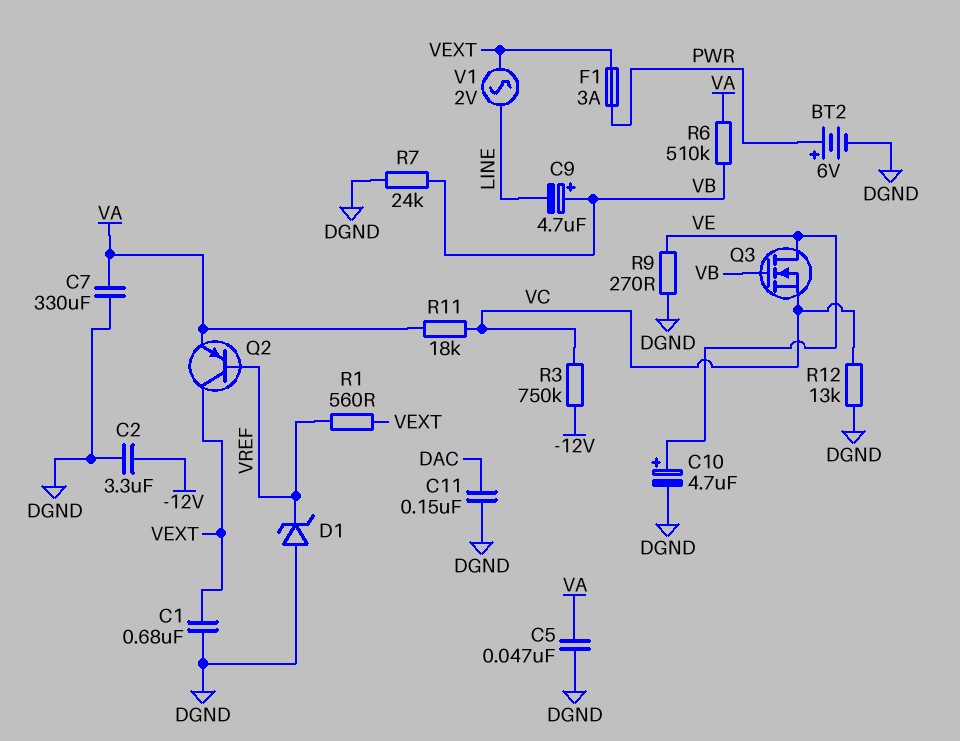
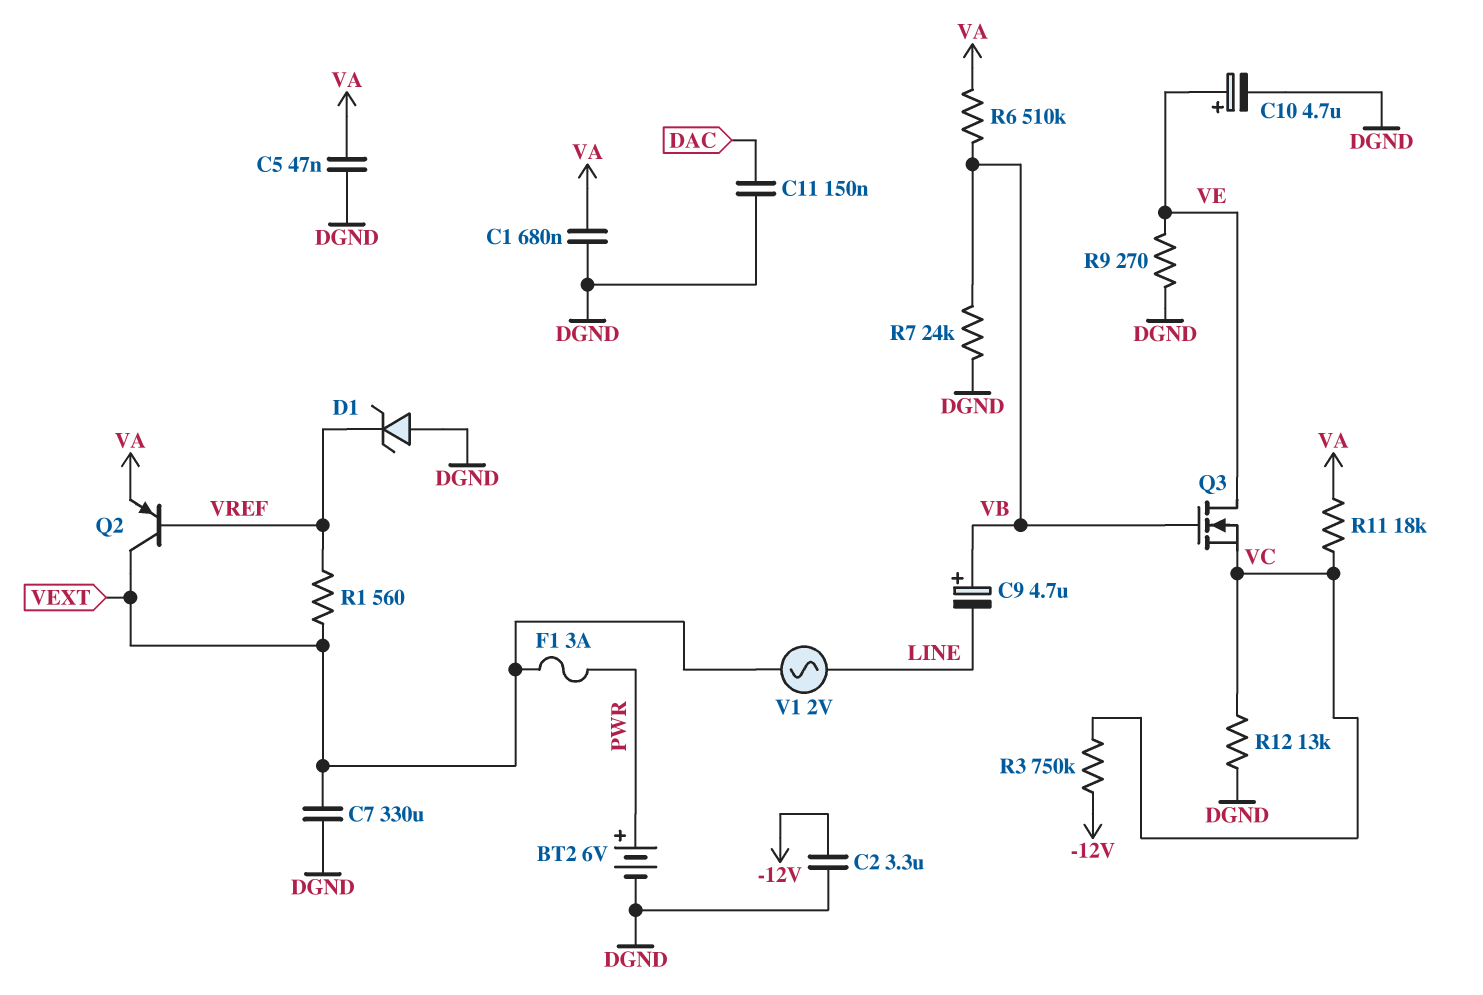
C1: 680nF (DGND, VEXT) -> 680nF (DGND, VA)
C7: 330uF (DGND, VA) -> 330uF (DGND, VEXT)

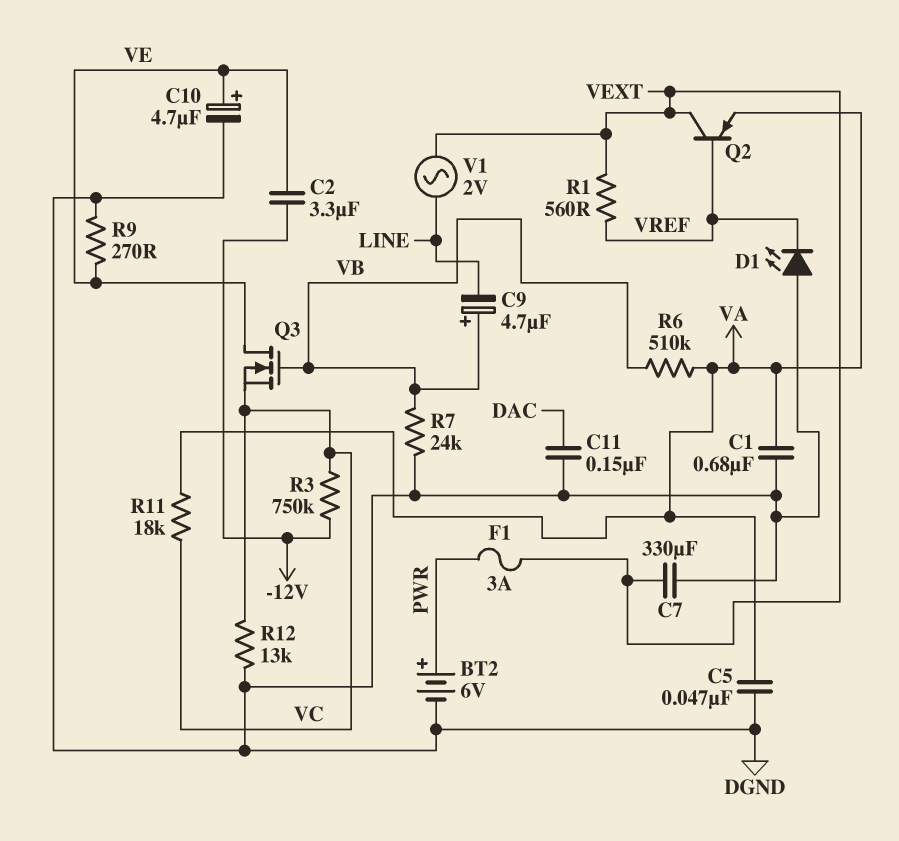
C2: 3.3uF (-12V, DGND) -> 3.3uF (-12V, VE)
D1: zener (A DGND, K VREF) -> LED (A DGND, K VREF)

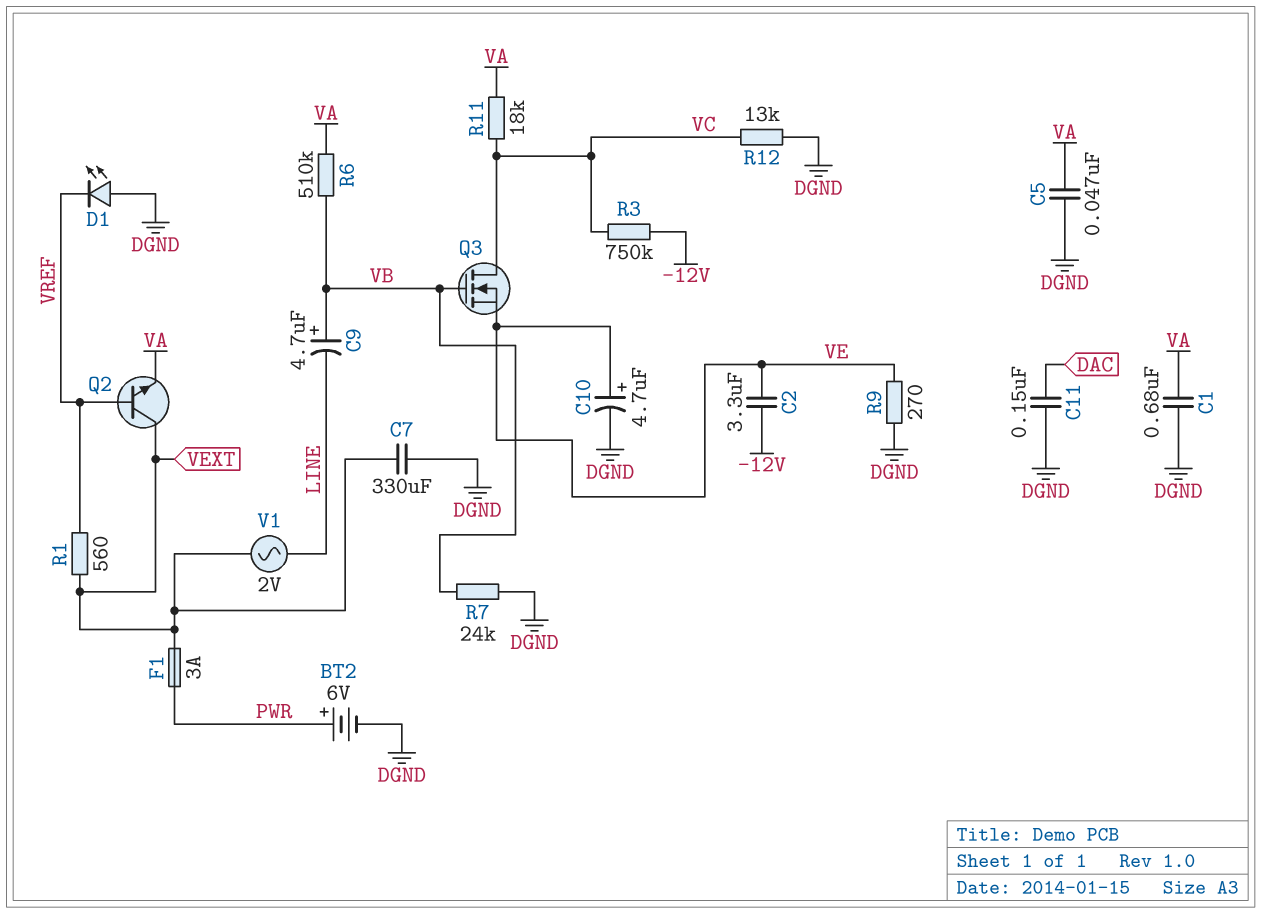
Q2: PNP (B VREF, C VEXT, E VA) -> NPN (B VREF, C VEXT, E VA)
Q3: NMOS (G VB, D VE, S VC) -> NMOS (G VB, D VC, S VE)

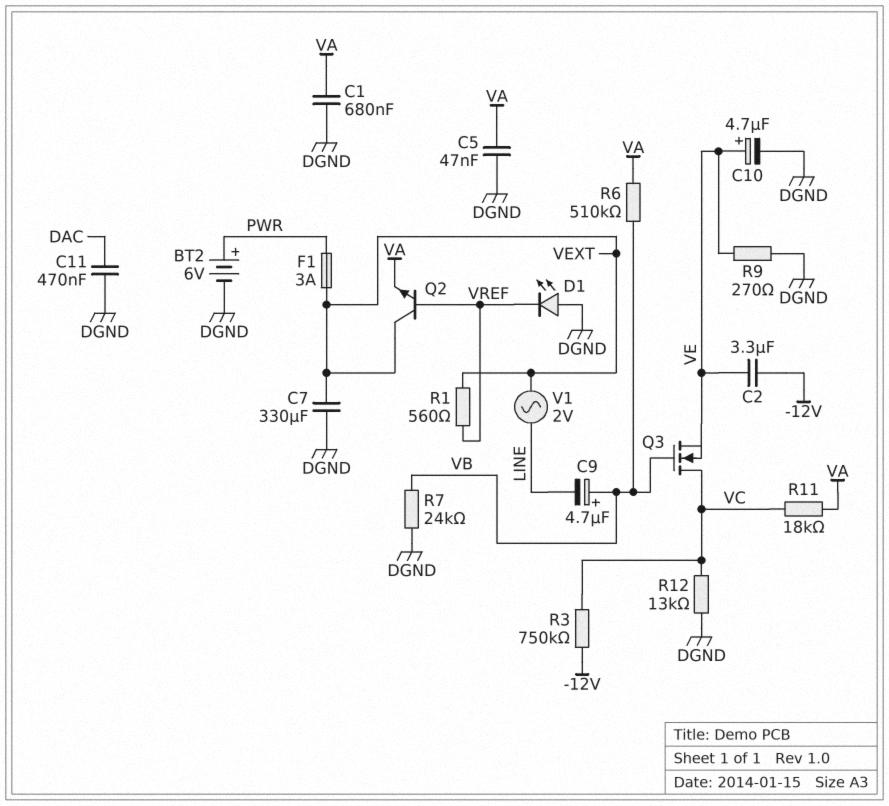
C11: 150nF (DAC, DGND) -> 470nF (DAC, DGND)

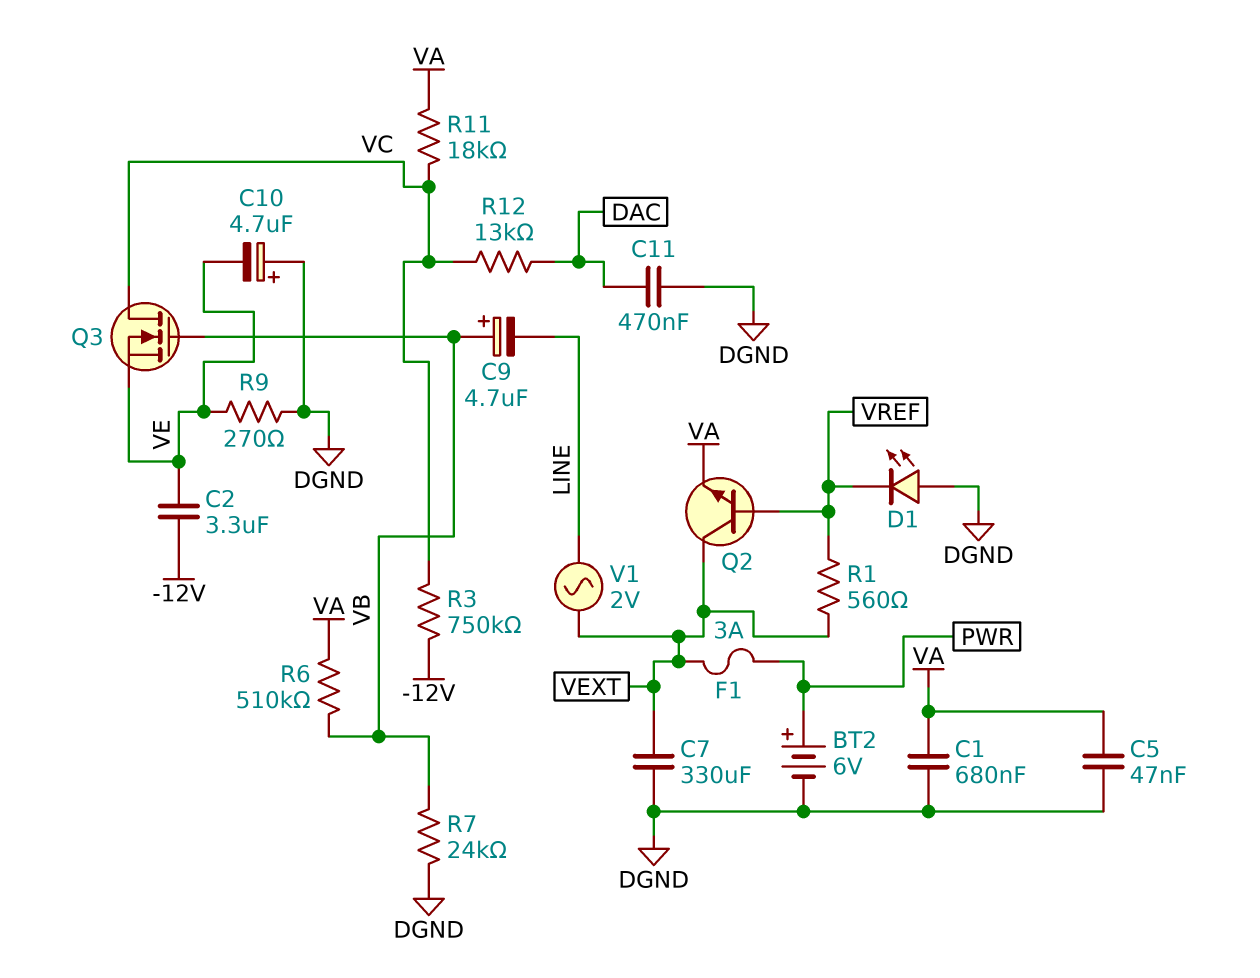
C10: 4.7uF (plus VE, minus DGND) -> 4.7uF (plus DGND, minus VE)
R12: 13k (DGND, VC) -> 13k (DAC, VC)

